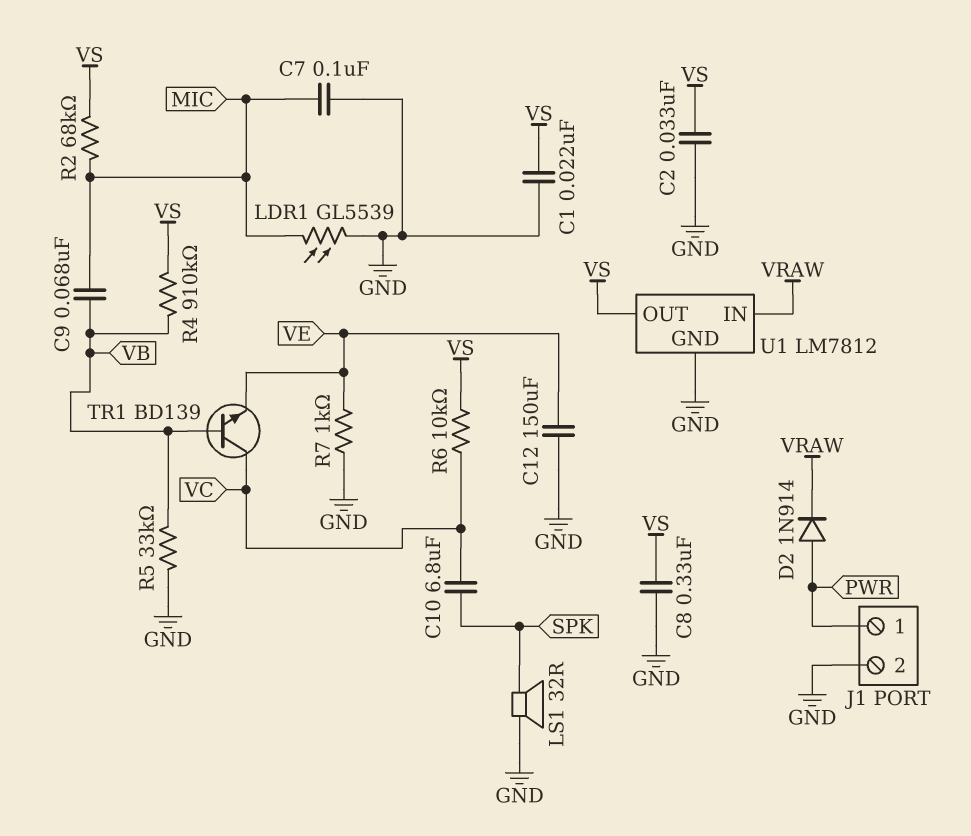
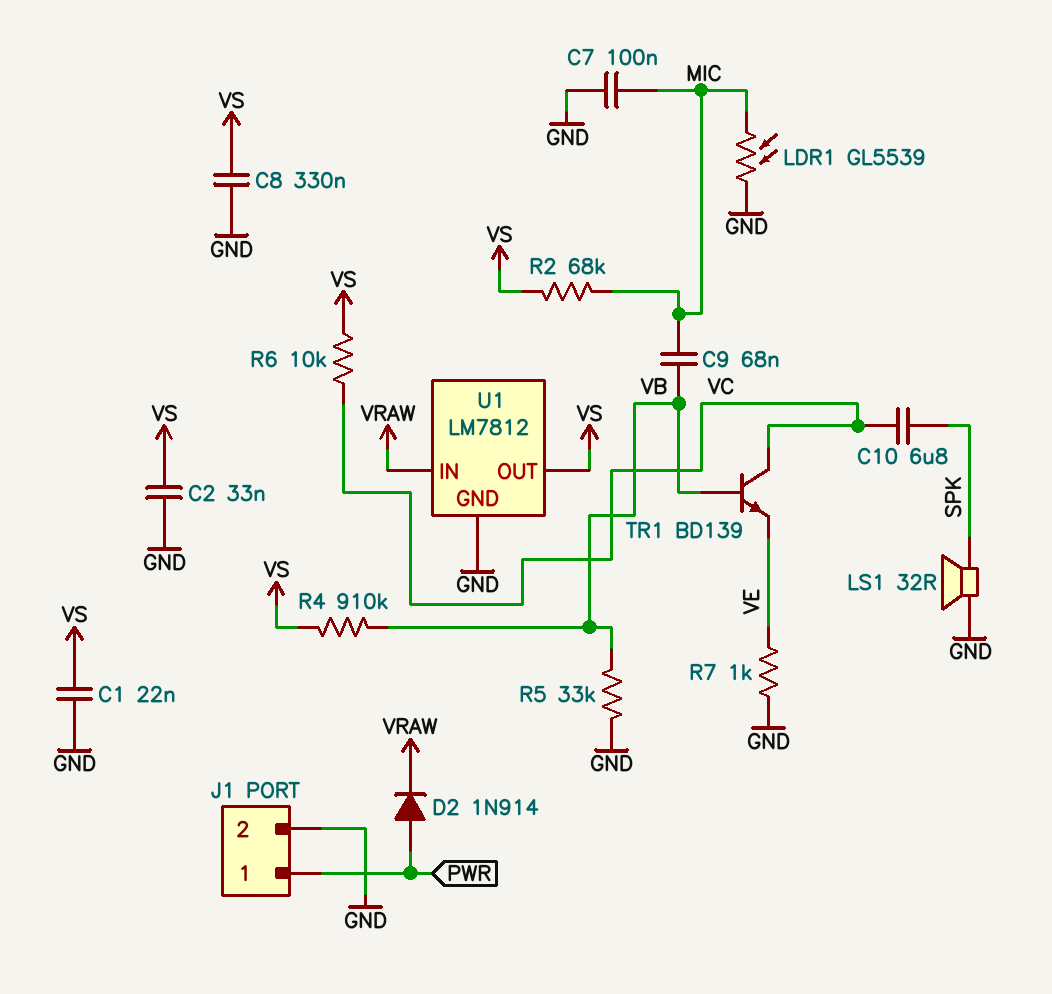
C12: 150uF (GND, VE) -> none

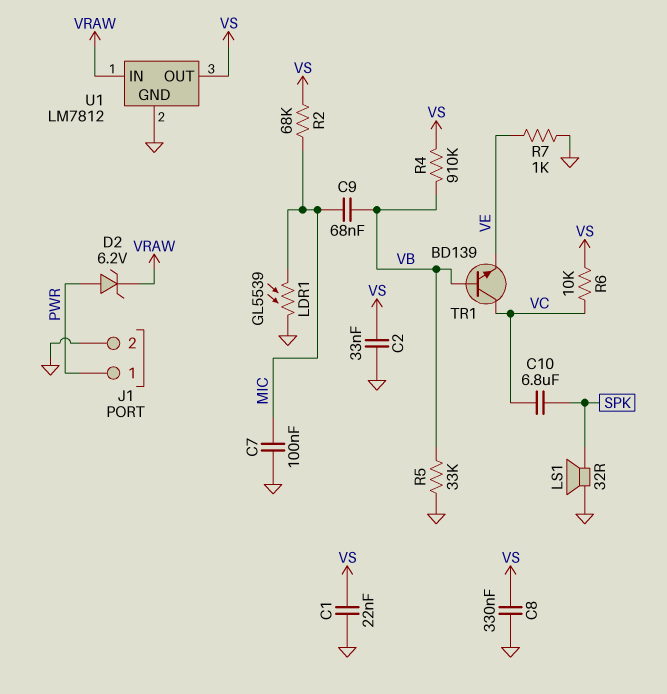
D2: diode 1N914 (A PWR, K VRAW) -> zener 6.2V (A PWR, K VRAW)

